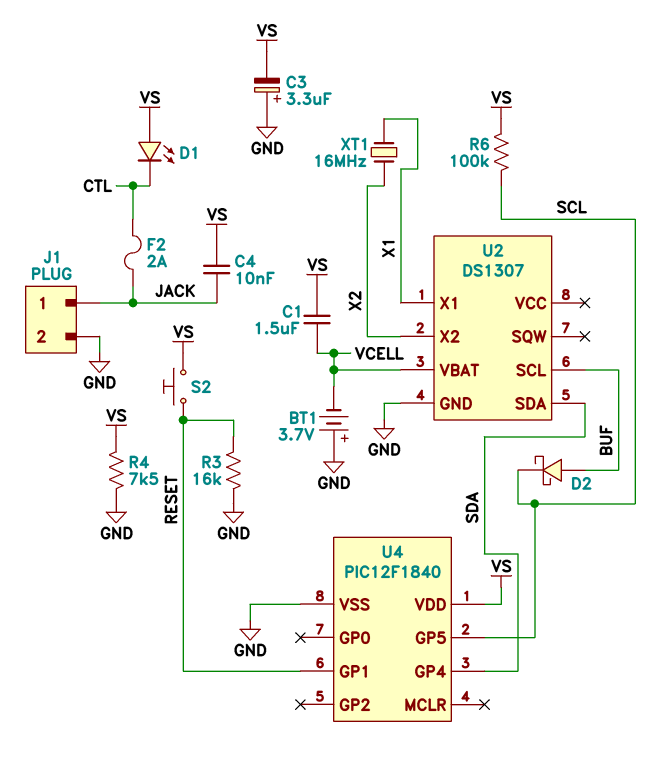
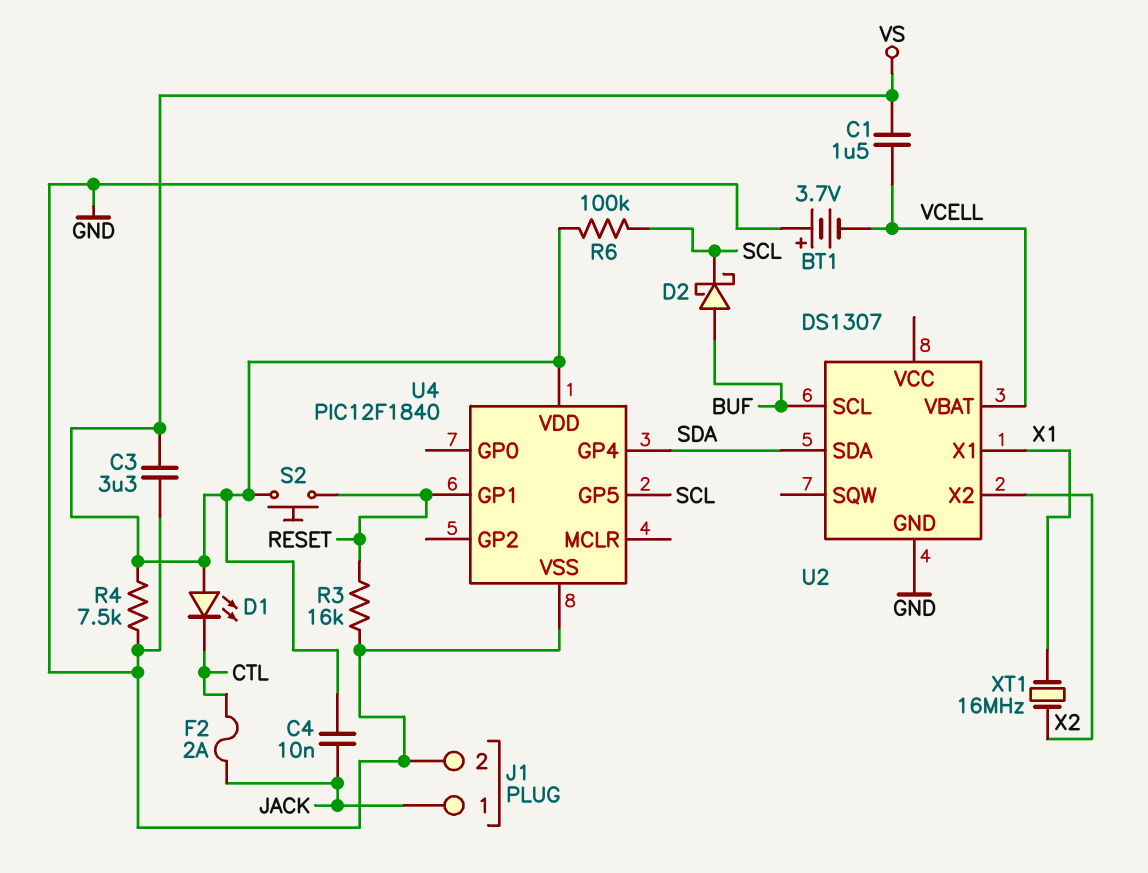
C3: 3.3uF (plus GND, minus VS) -> 3.3uF (GND, VS)

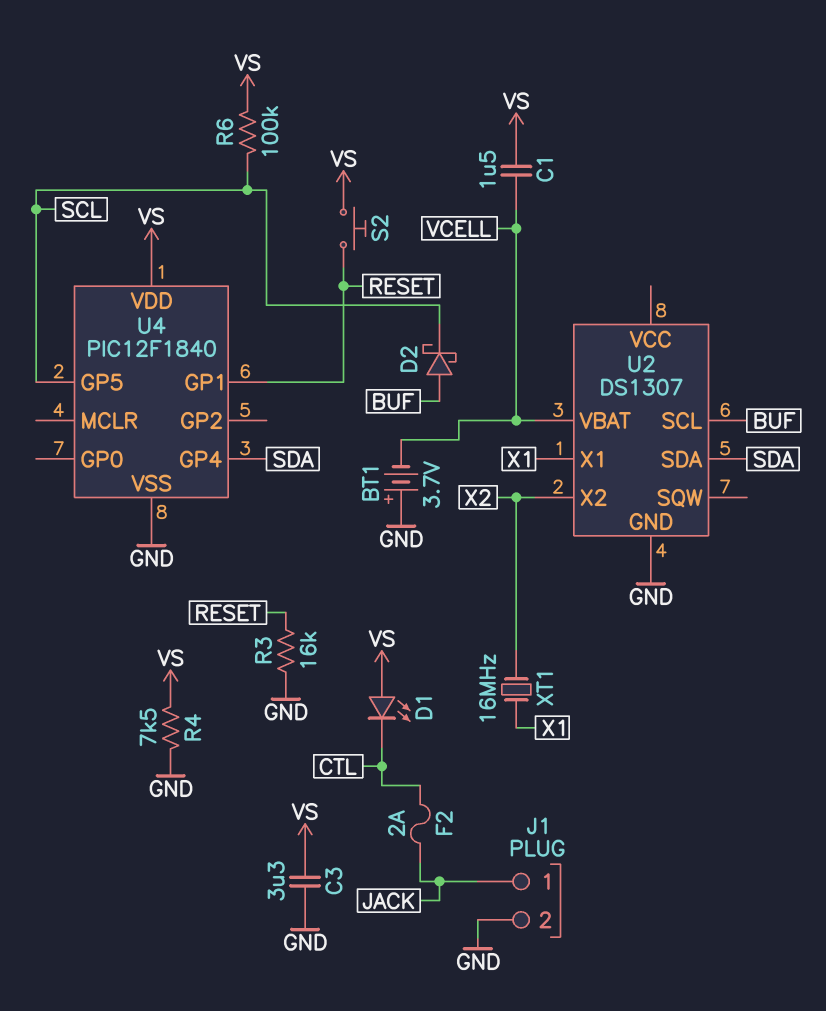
C4: 10nF (JACK, VS) -> none

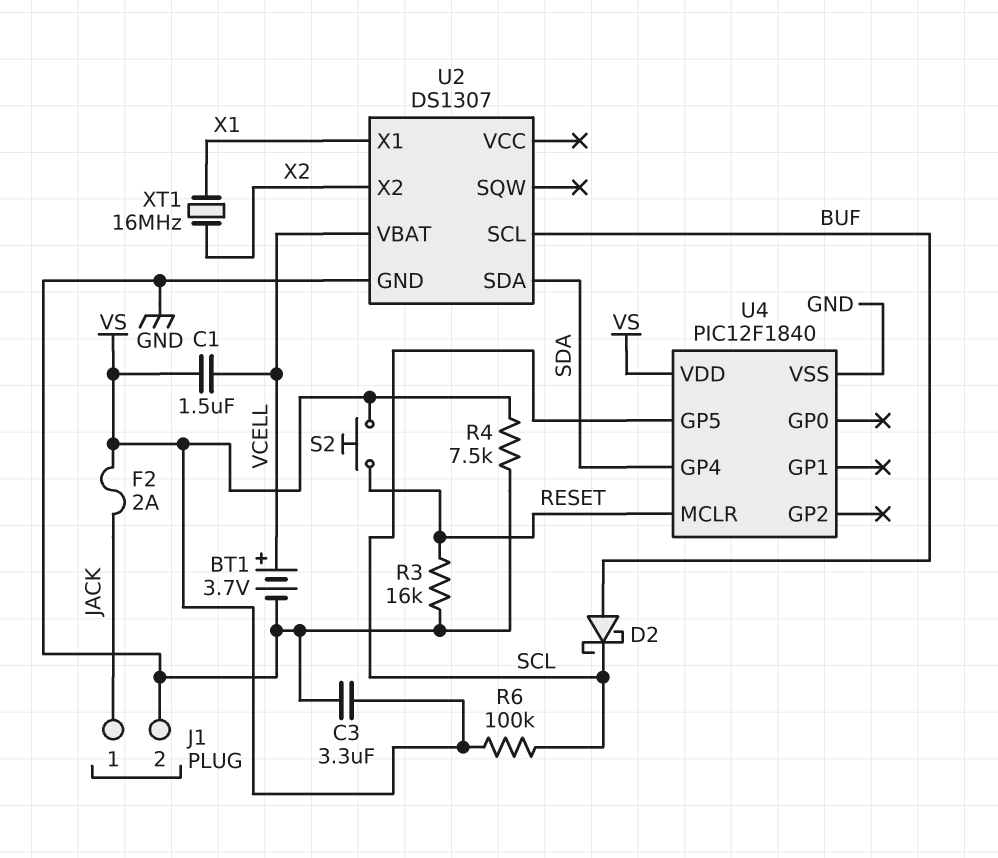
BT1: 3.7V (plus GND, minus VCELL) -> 3.7V (plus VCELL, minus GND)
D1: LED (A VS, K CTL) -> none
F2: 2A (CTL, JACK) -> 2A (JACK, VS)
U4 pin GP1: RESET -> none
U4 pin MCLR: none -> RESET

